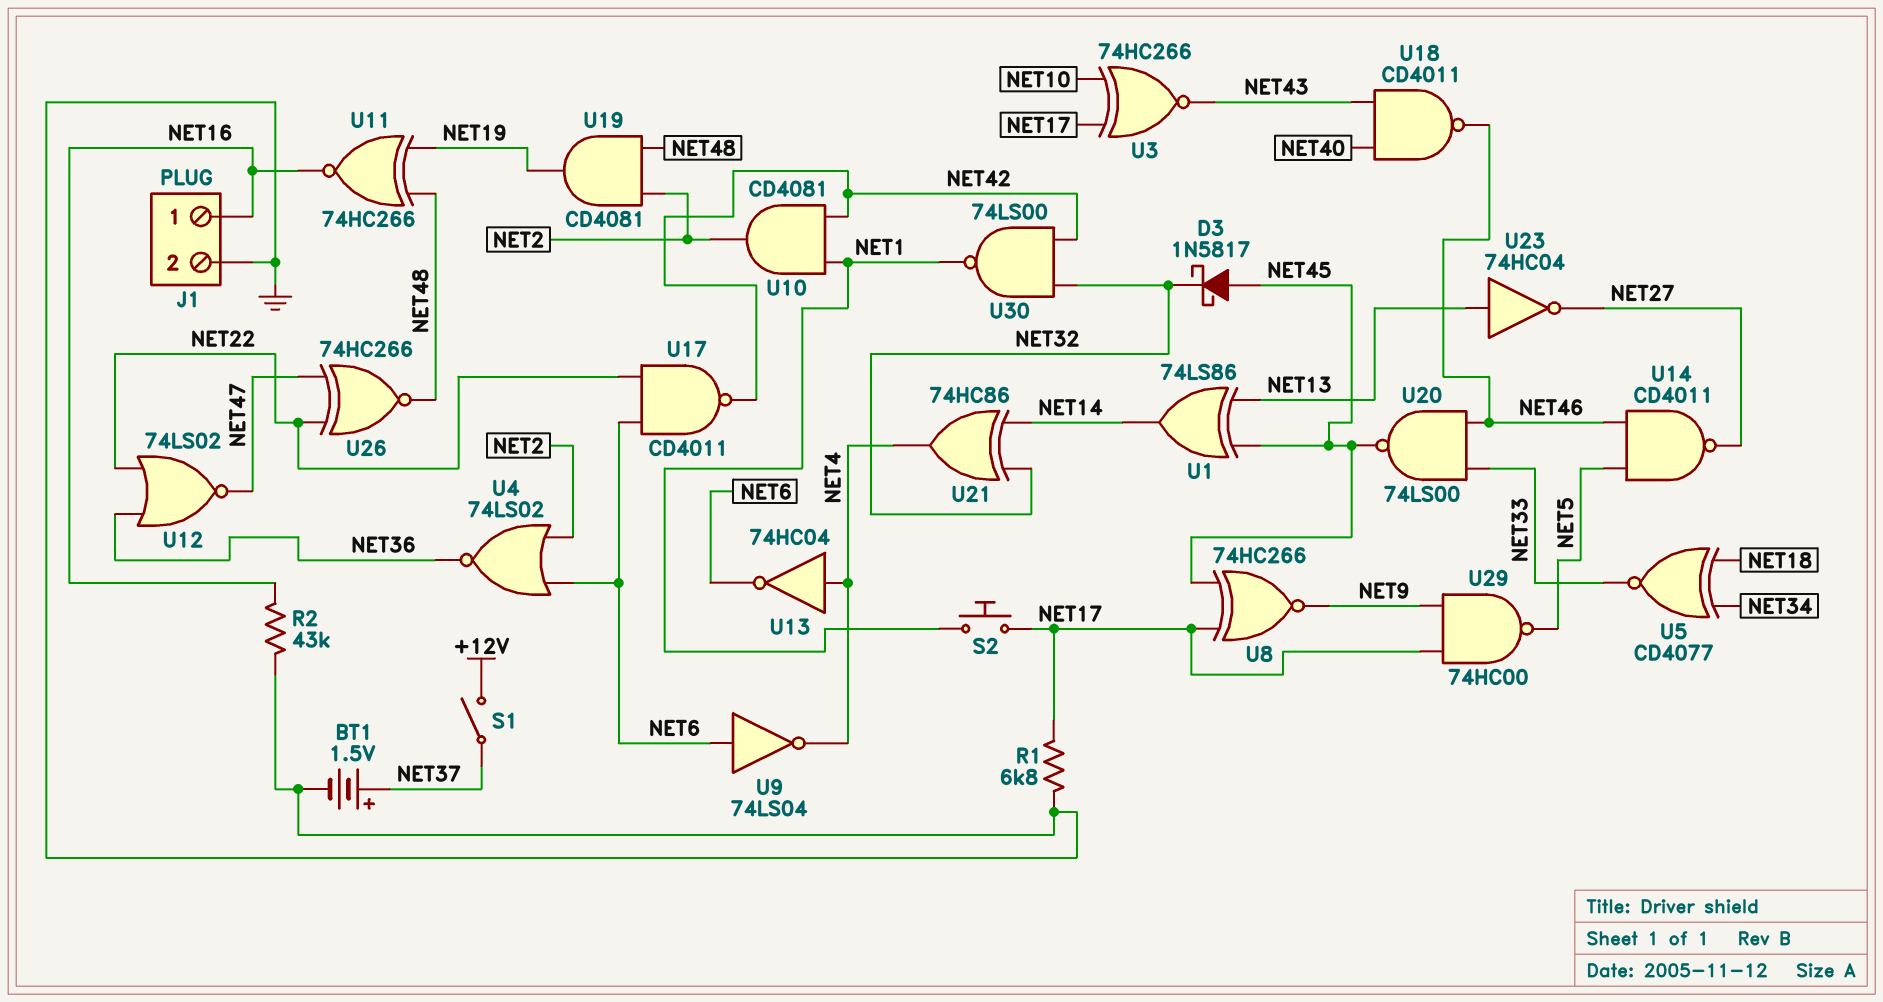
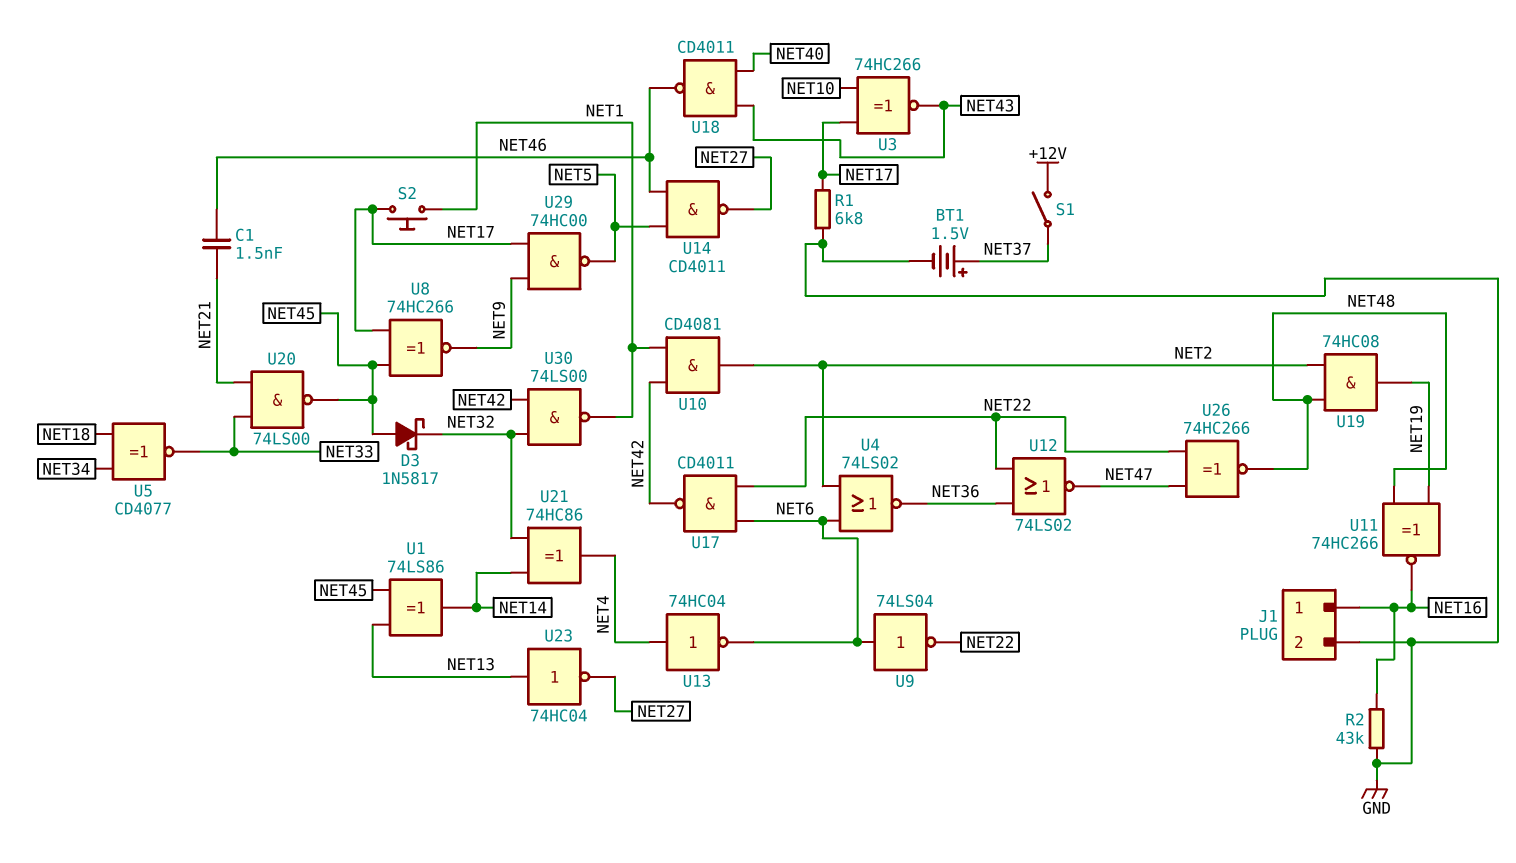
C1: none -> 1.5nF (NET21, NET46)
U9: NOT 74LS04 (in NET6, out NET4) -> NOT 74LS04 (in NET6, out NET22)
U19: AND CD4081 (in NET2, in NET48, out NET19) -> AND 74HC08 (in NET2, in NET48, out NET19)
U20: NAND 74LS00 (in NET33, in NET46, out NET45) -> NAND 74LS00 (in NET21, in NET33, out NET45)

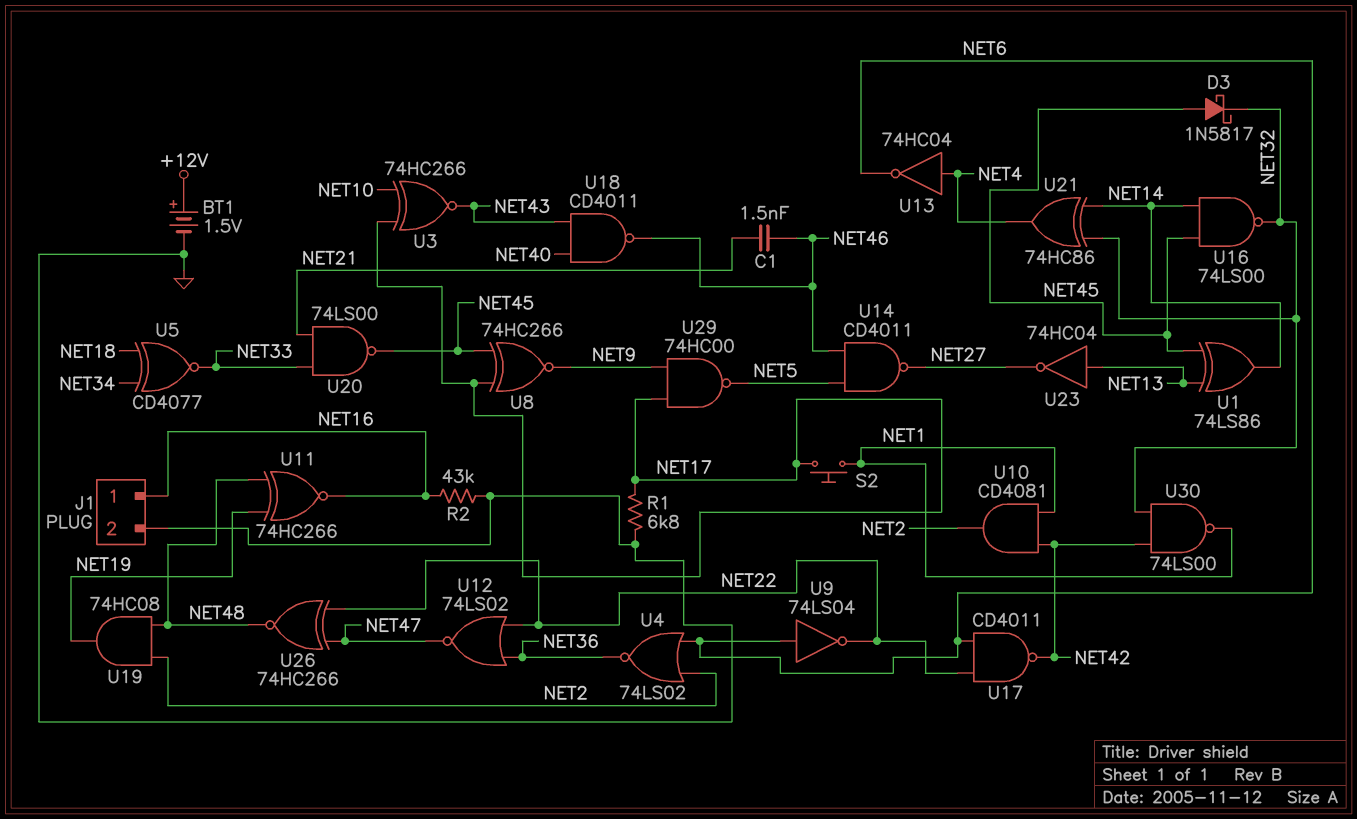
BT1: 1.5V (plus NET37, minus GND) -> 1.5V (plus +12V, minus GND)
S1: switch (+12V, NET37) -> none
U16: none -> NAND 74LS00 (in NET14, in NET45, out NET32)

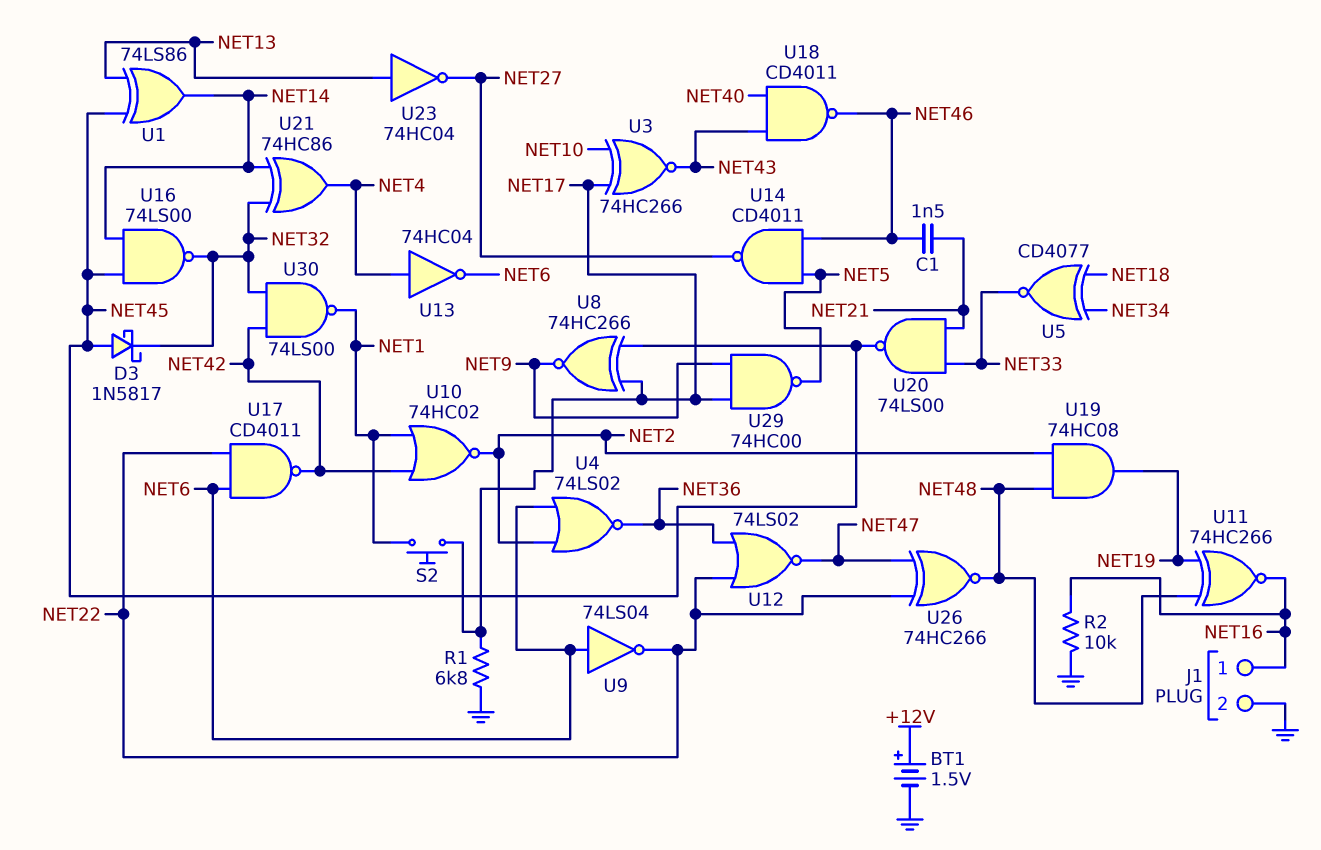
R2: 43k (GND, NET16) -> 10k (GND, NET16)
U10: AND CD4081 (in NET1, in NET42, out NET2) -> NOR 74HC02 (in NET1, in NET42, out NET2)

